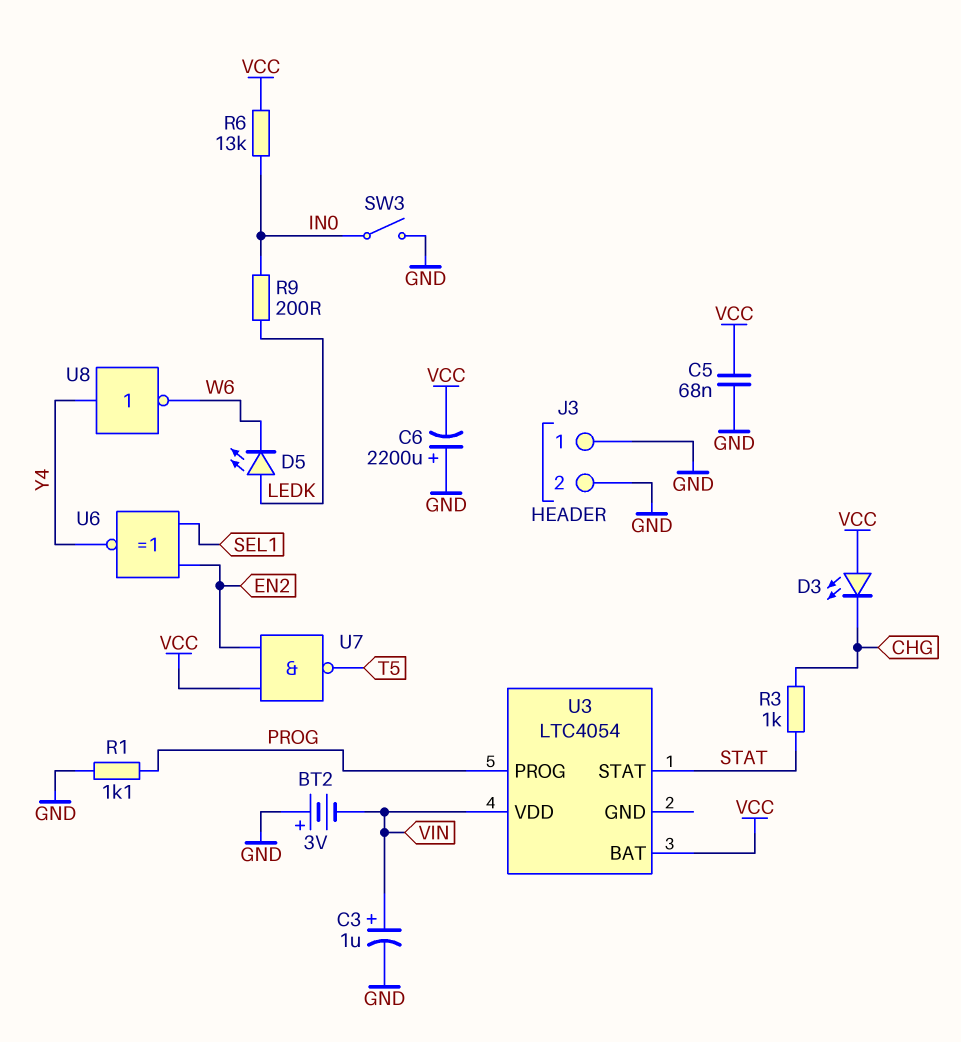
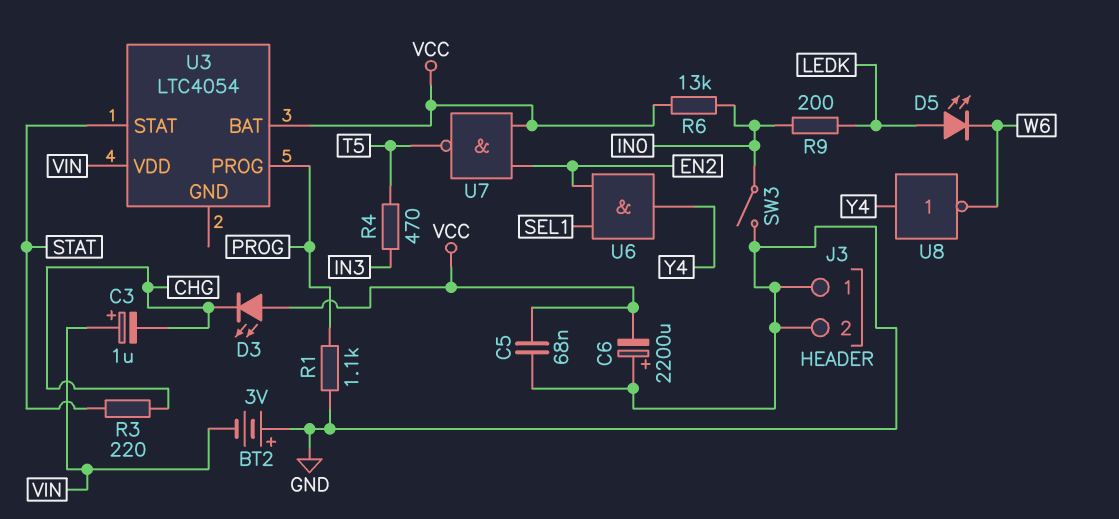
C3: 1uF (plus VIN, minus GND) -> 1uF (plus VIN, minus CHG)
R3: 1k (CHG, STAT) -> 220 (CHG, STAT)
R4: none -> 470 (IN3, T5)
U6: XNOR (in EN2, in SEL1, out Y4) -> AND (in EN2, in SEL1, out Y4)

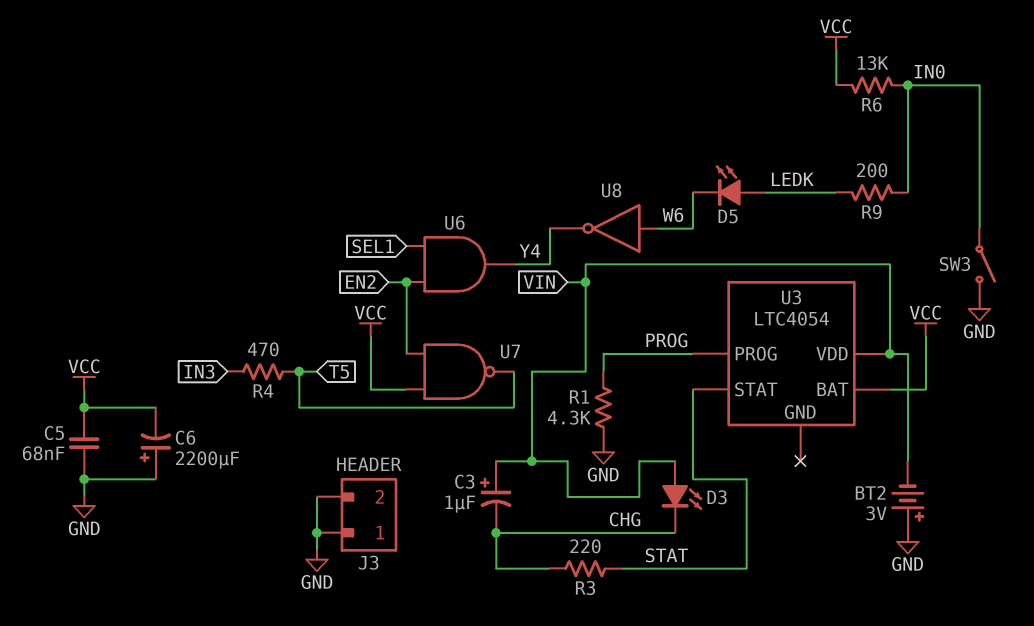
D3: LED (A VCC, K CHG) -> LED (A VIN, K CHG)
R1: 1.1k (GND, PROG) -> 4.3k (GND, PROG)
U8: NOT (in Y4, out W6) -> NOT (in W6, out Y4)

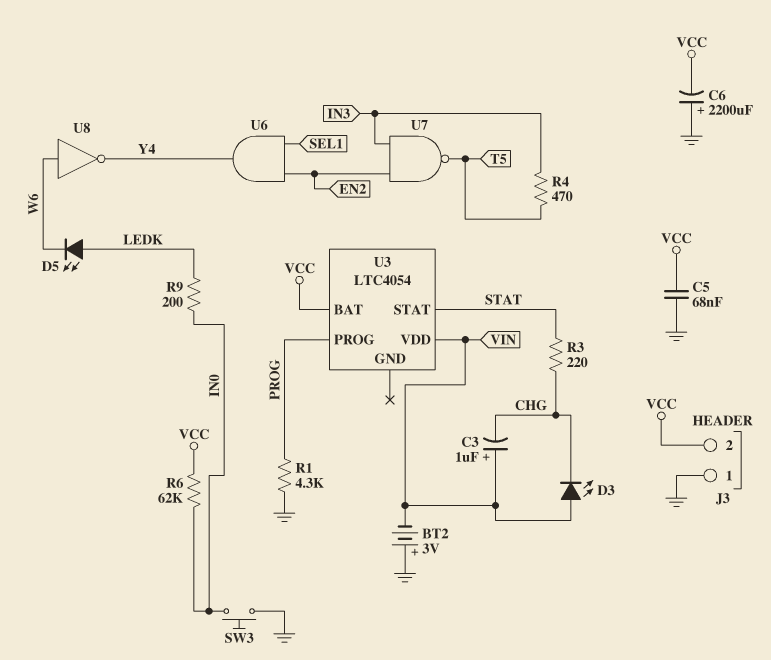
J3 pin 2: GND -> VCC
R6: 13k (IN0, VCC) -> 62k (IN0, VCC)
SW3: switch (GND, IN0) -> button (GND, IN0)
U7: NAND (in EN2, in VCC, out T5) -> NAND (in EN2, in IN3, out T5)

